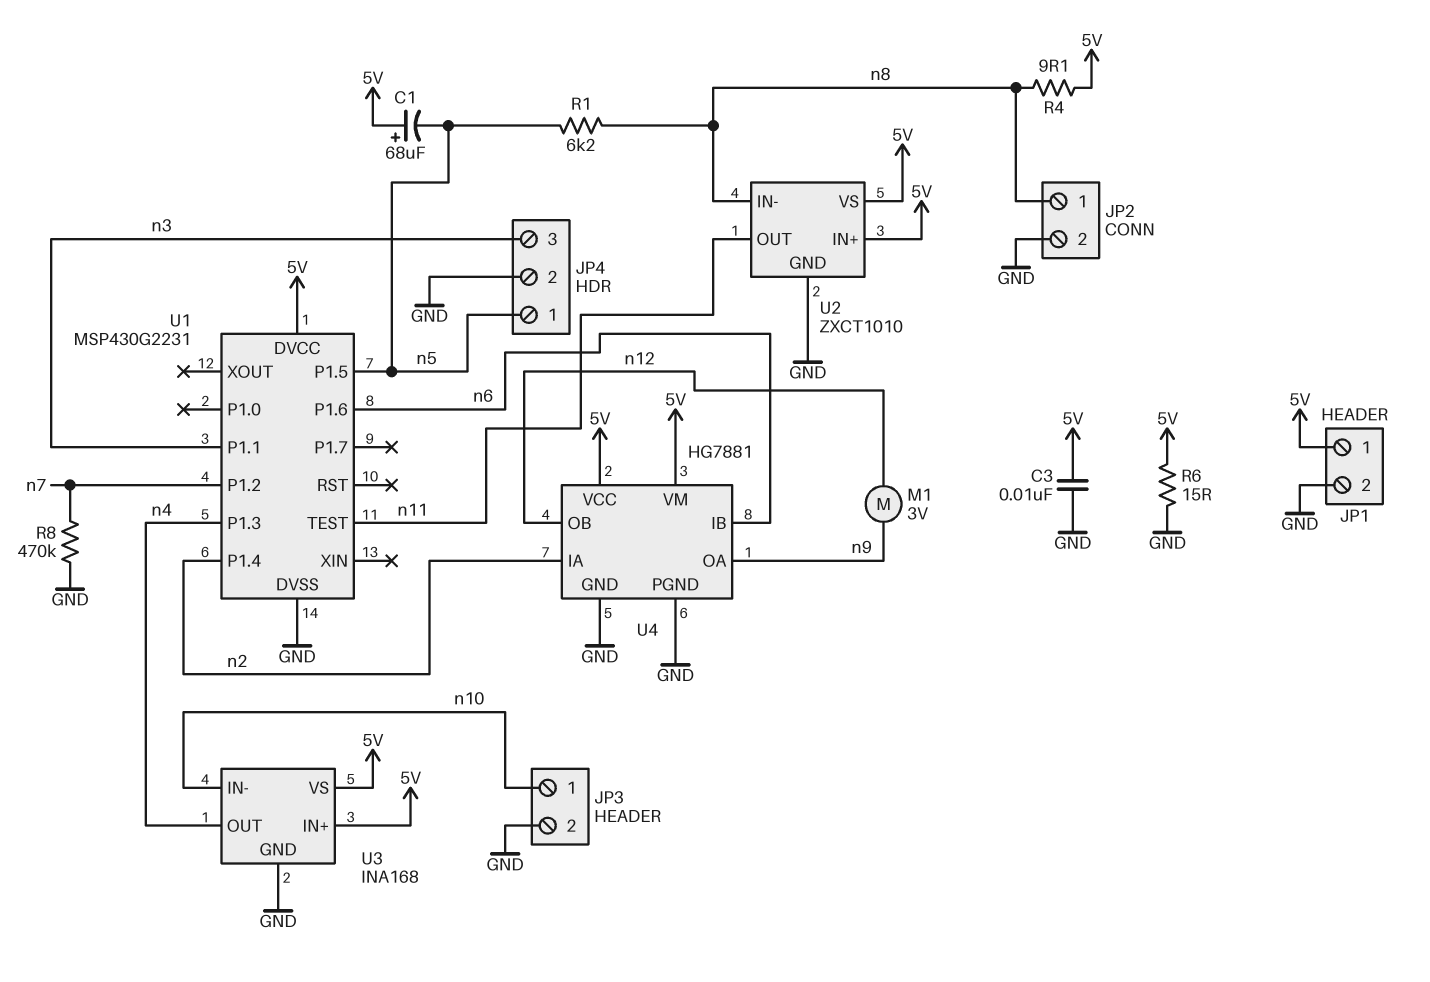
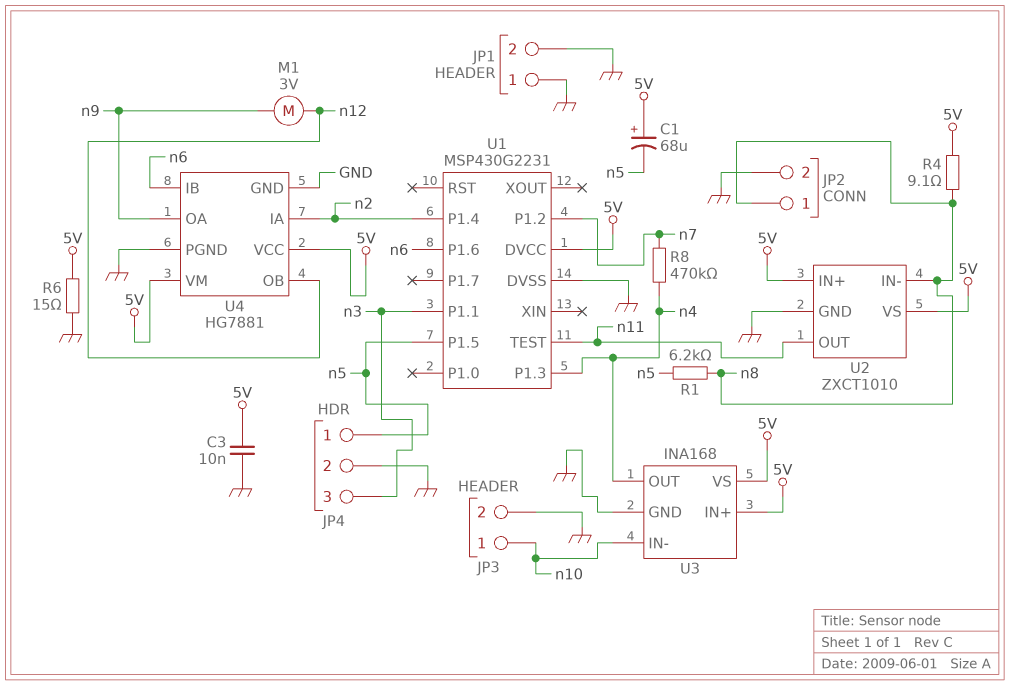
JP1 pin 1: 5V -> GND
R8: 470k (GND, n7) -> 470k (n4, n7)

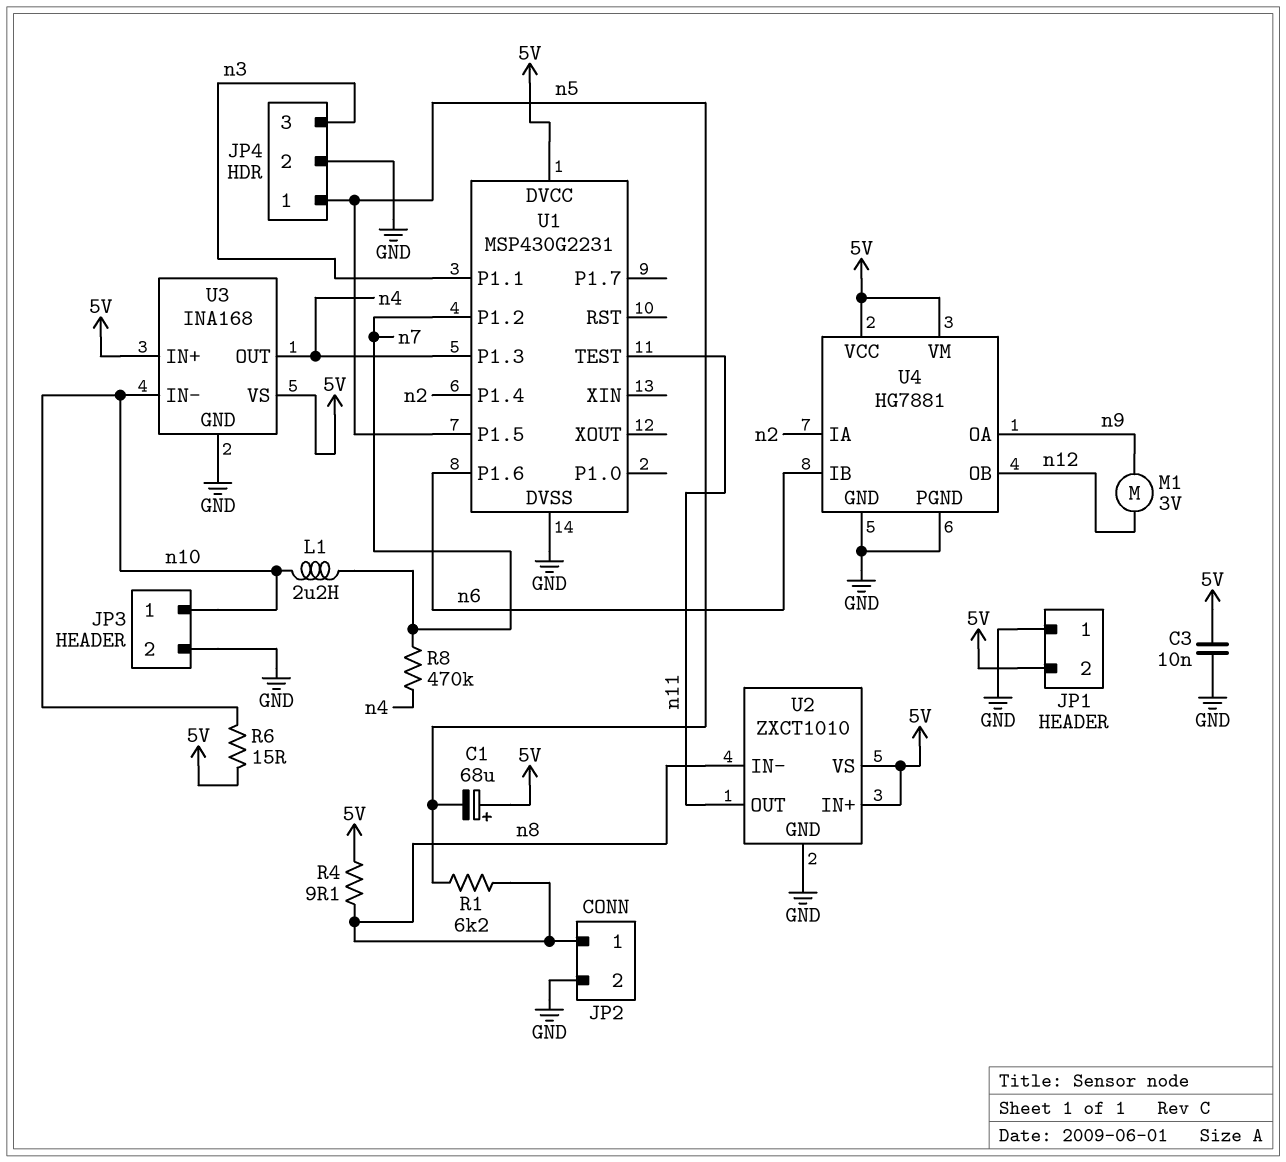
JP1 pin 2: GND -> 5V
L1: none -> 2.2uH (n7, n10)
R6: 15 (5V, GND) -> 15 (5V, n10)

